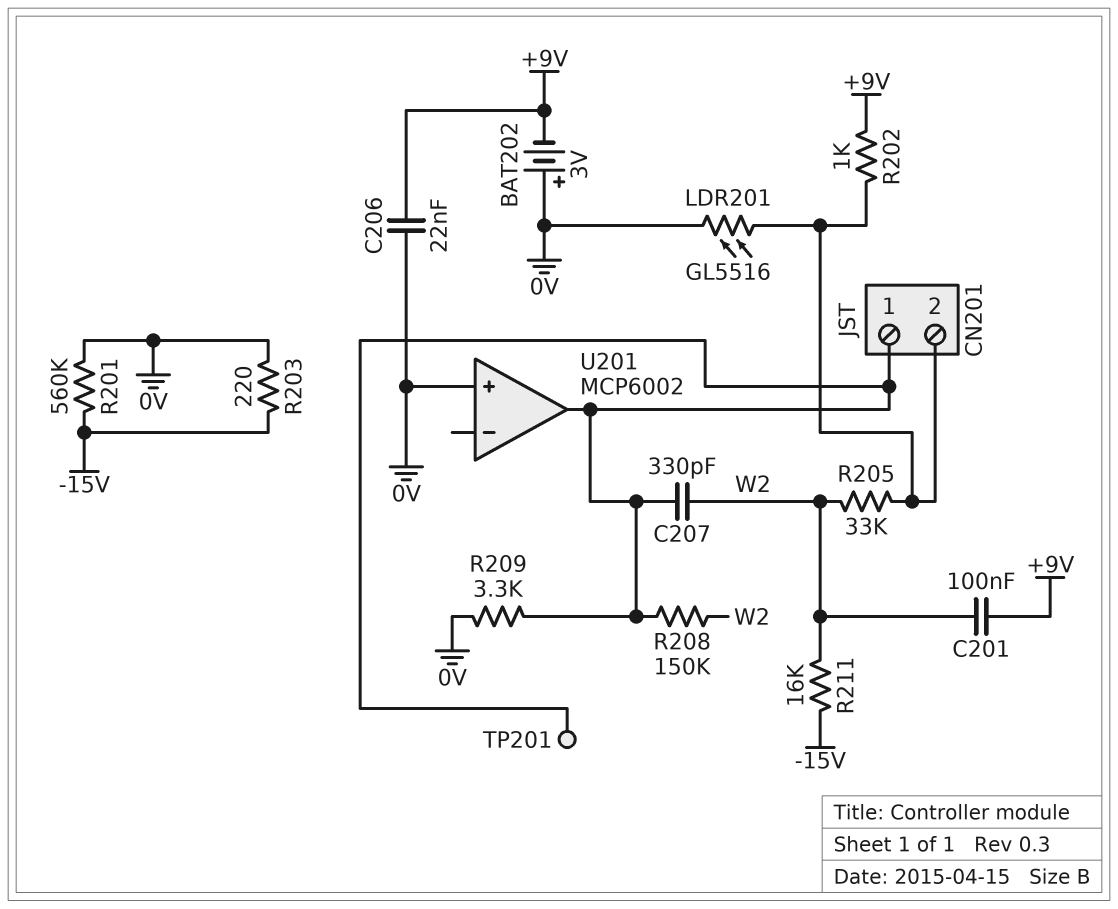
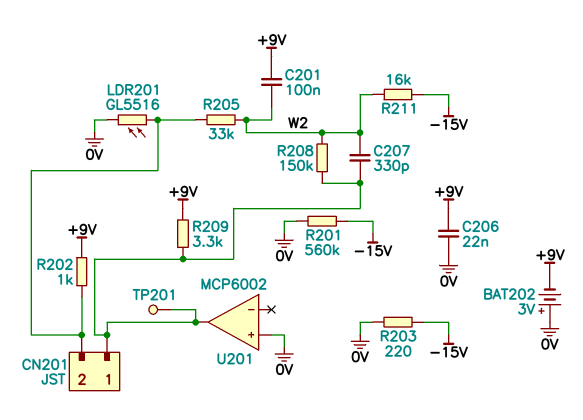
R209: 3.3k (0V, CN201/1) -> 3.3k (+9V, CN201/1)

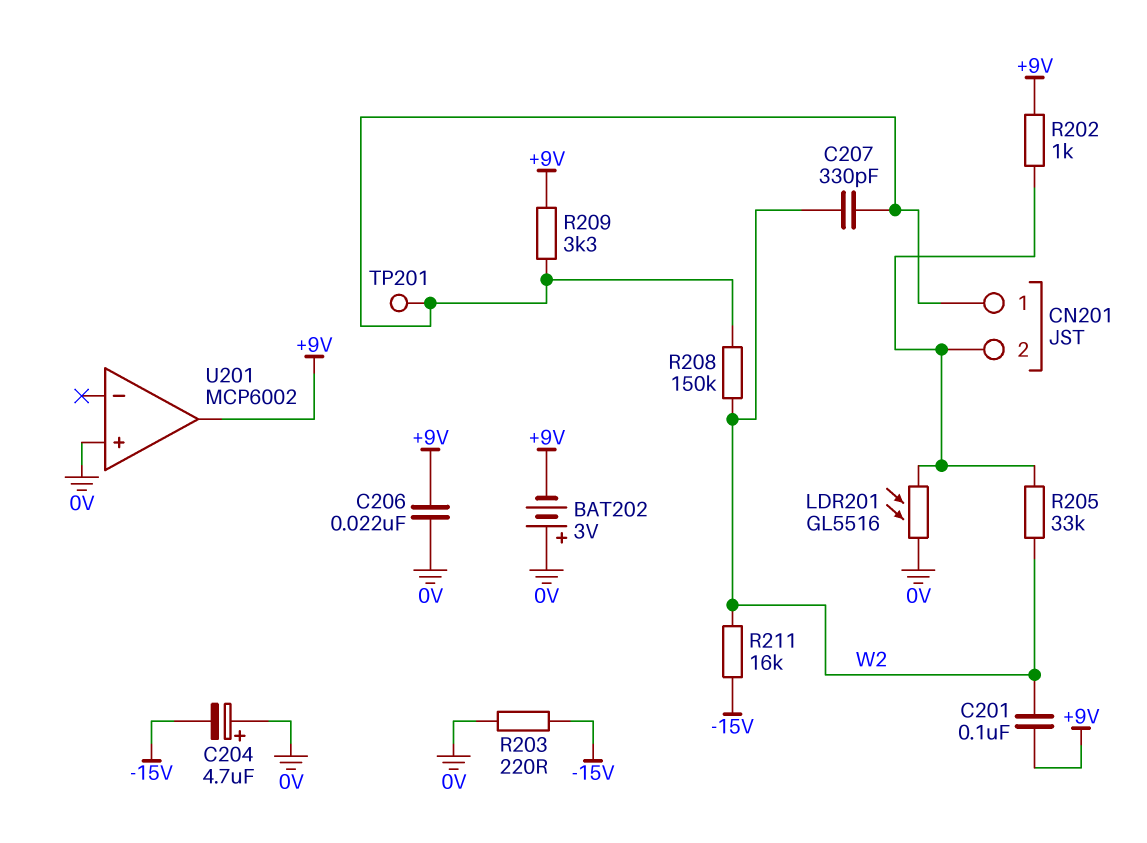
C204: none -> 4.7uF (plus 0V, minus -15V)
R201: 560k (-15V, 0V) -> none
U201 pin out: CN201/1 -> +9V

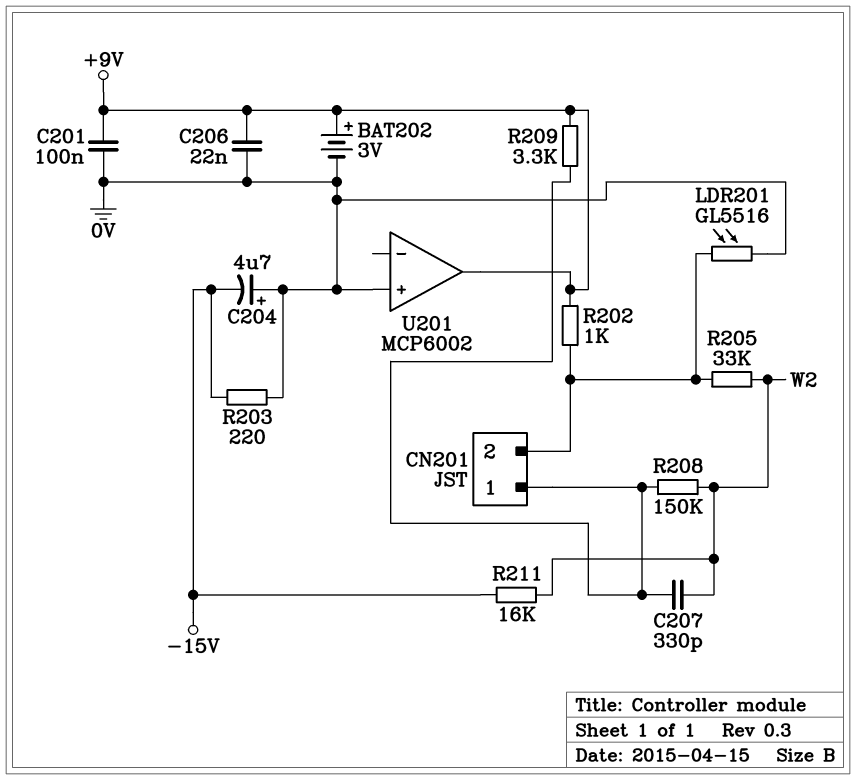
BAT202: 3V (plus 0V, minus +9V) -> 3V (plus +9V, minus 0V)
C201: 100nF (+9V, W2) -> 100nF (+9V, 0V)
TP201: test point (CN201/1) -> none

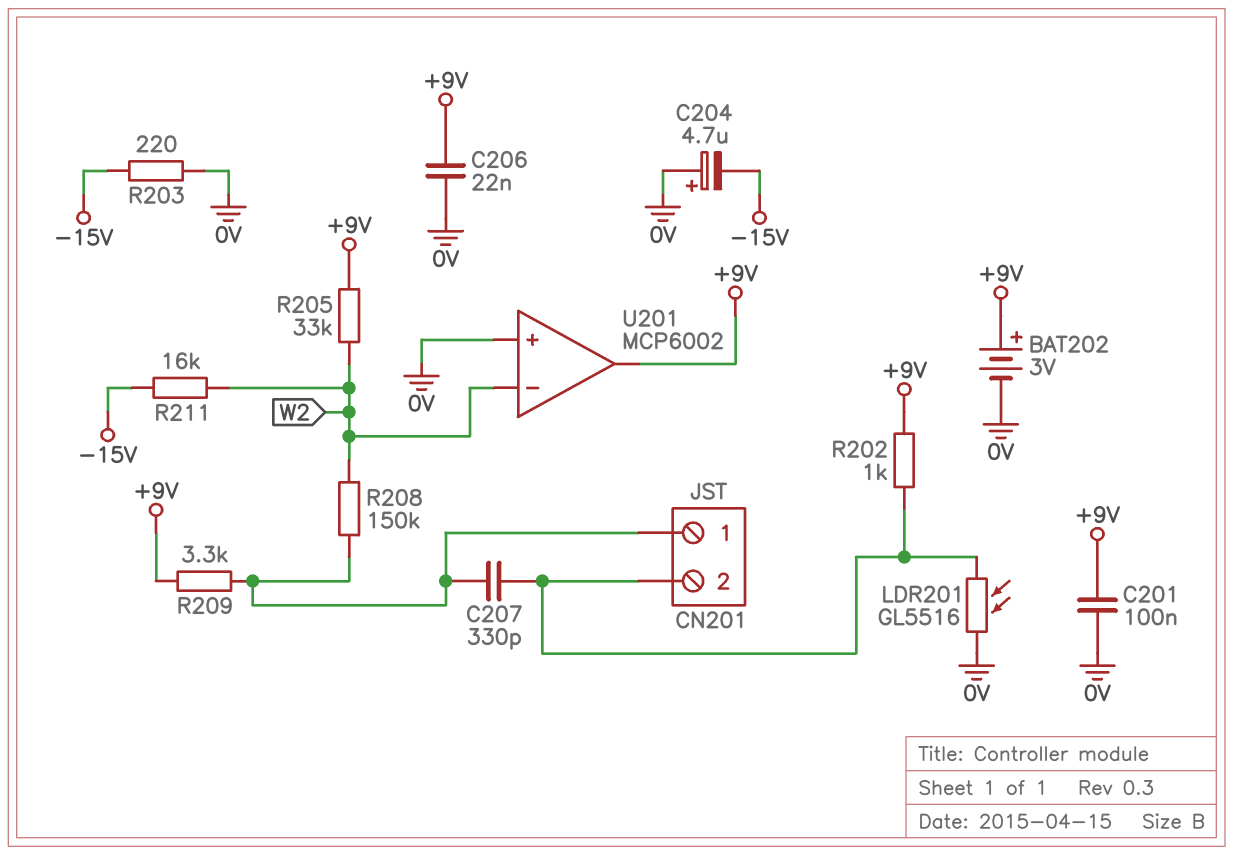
C207: 330pF (CN201/1, W2) -> 330pF (CN201/1, CN201/2)
R205: 33k (CN201/2, W2) -> 33k (+9V, W2)
U201 pin in-: none -> W2

